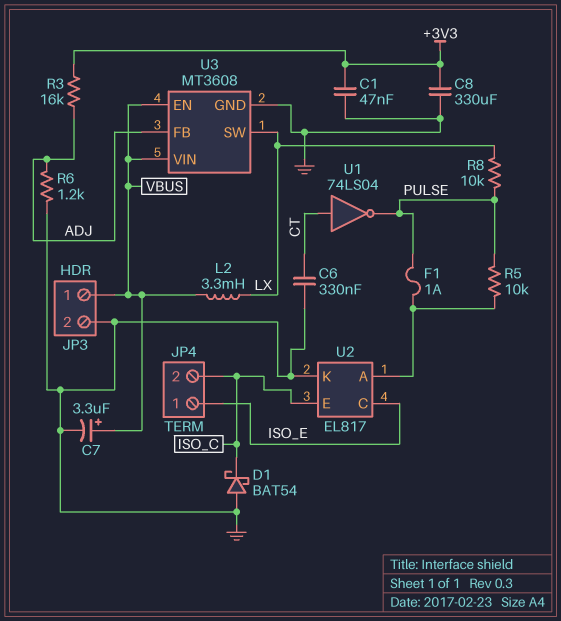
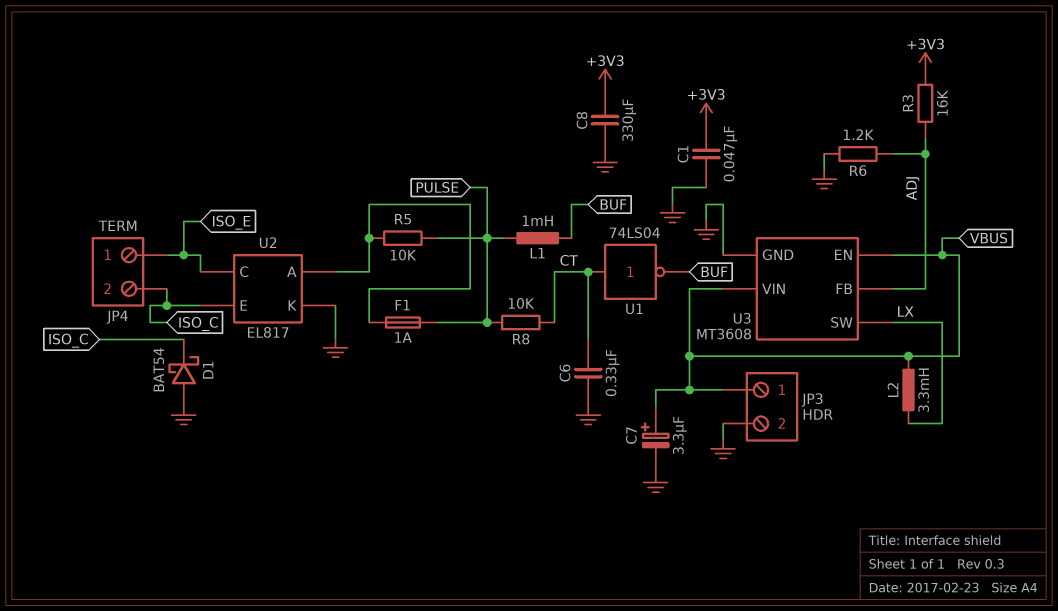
L1: none -> 1mH (BUF, PULSE)
R8: 10k (LX, PULSE) -> 10k (CT, PULSE)
U1: NOT 74LS04 (in CT, out PULSE) -> NOT 74LS04 (in CT, out BUF)

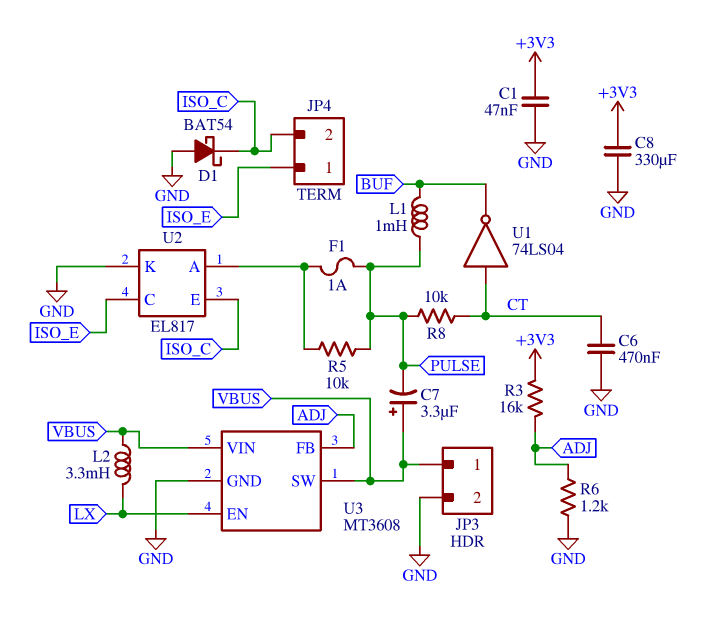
C6: 330nF (CT, GND) -> 470nF (CT, GND)
C7: 3.3uF (plus VBUS, minus GND) -> 3.3uF (plus VBUS, minus PULSE)
U3 pin EN: VBUS -> LX
U3 pin SW: LX -> VBUS

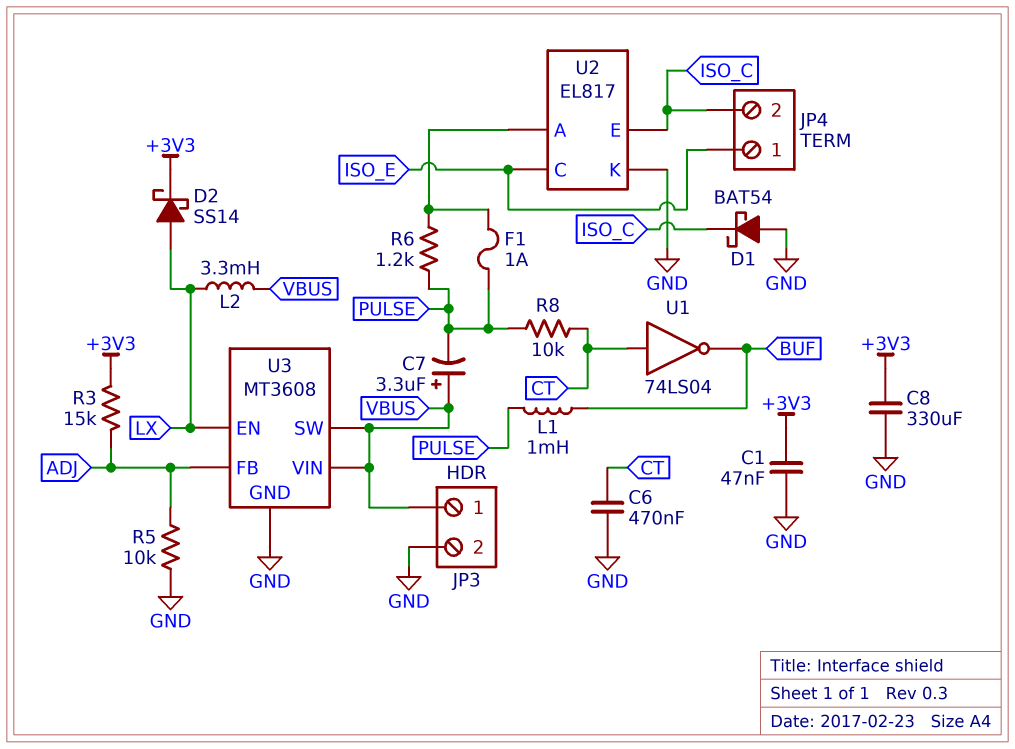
D2: none -> schottky SS14 (A LX, K +3V3)
R3: 16k (+3V3, ADJ) -> 15k (+3V3, ADJ)
R5: 10k (PULSE, U2/A) -> 10k (ADJ, GND)
R6: 1.2k (ADJ, GND) -> 1.2k (PULSE, U2/A)

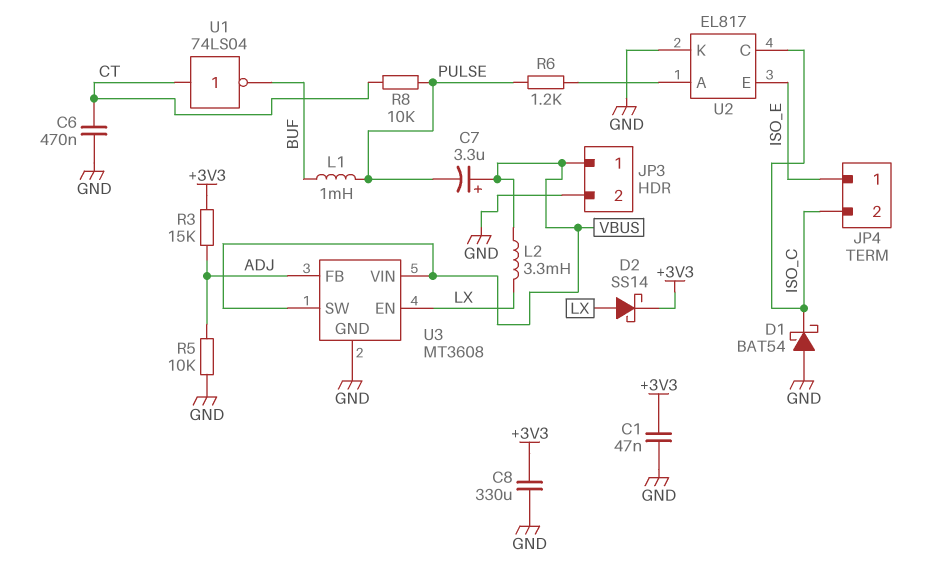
F1: 1A (PULSE, U2/A) -> none
U2 pin C: ISO_E -> ISO_C
U2 pin E: ISO_C -> ISO_E

